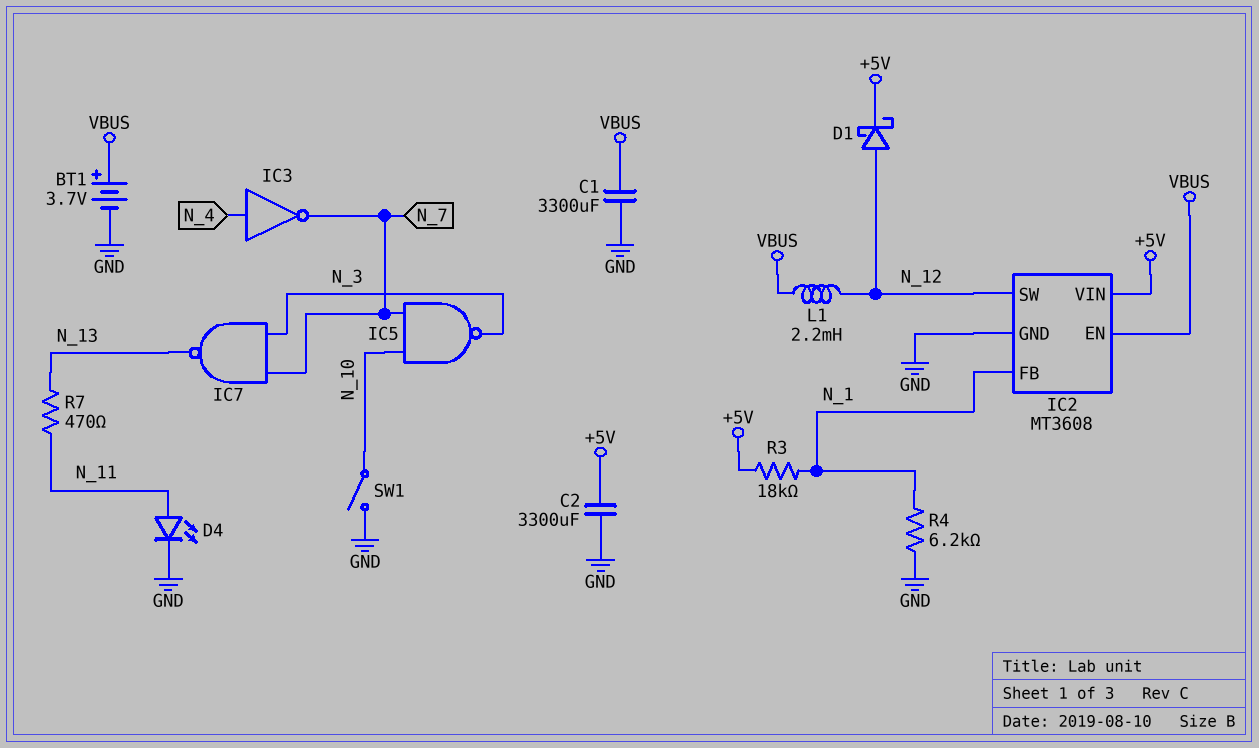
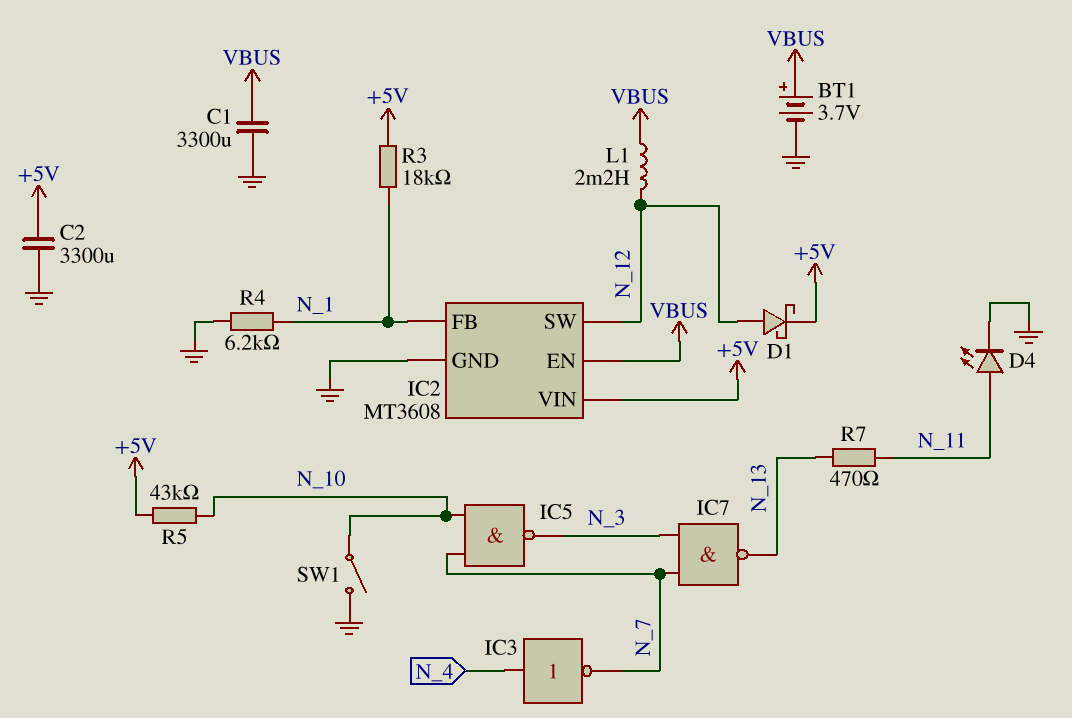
R5: none -> 43k (+5V, N_10)

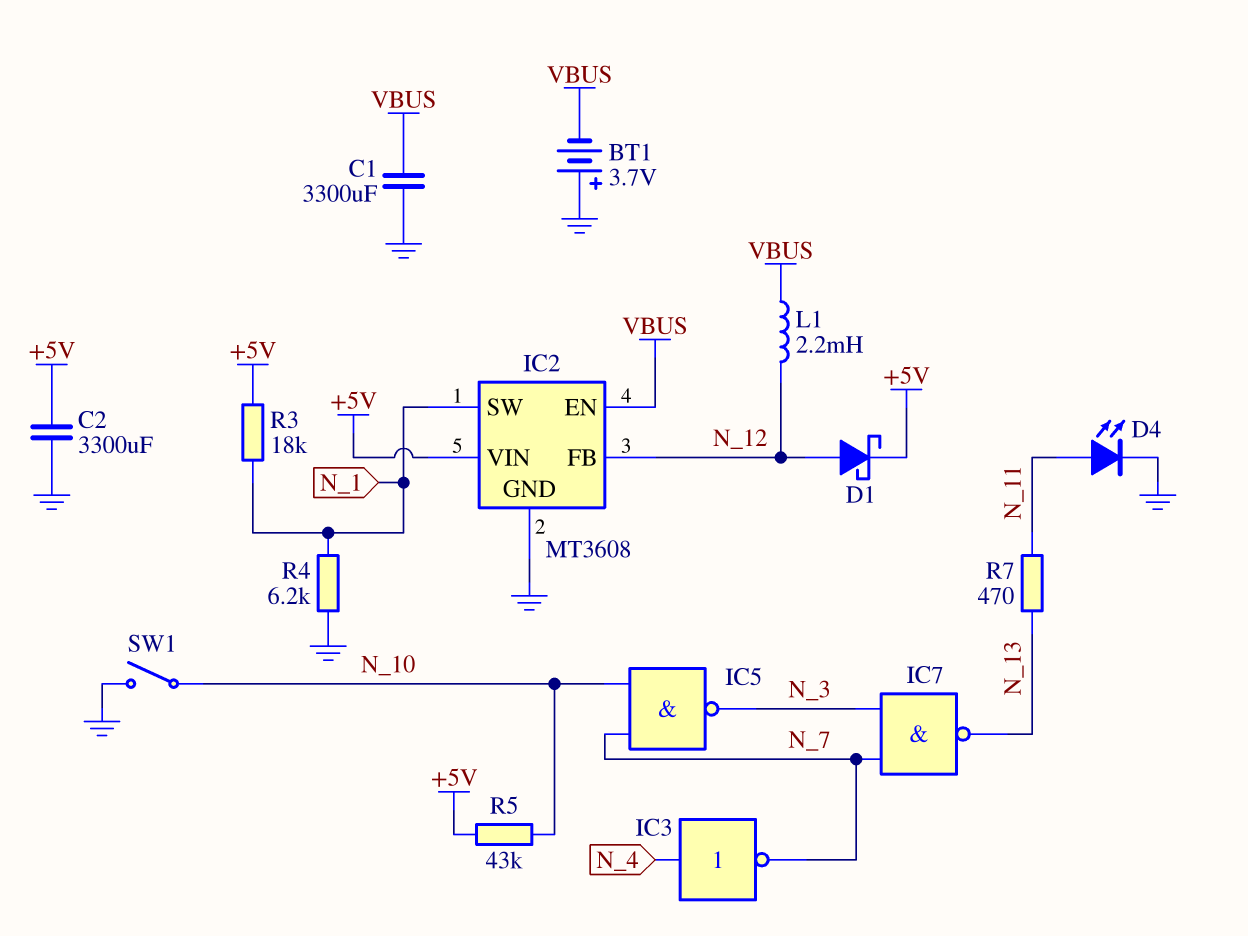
BT1: 3.7V (plus VBUS, minus GND) -> 3.7V (plus GND, minus VBUS)
IC2 pin FB: N_1 -> N_12
IC2 pin SW: N_12 -> N_1

